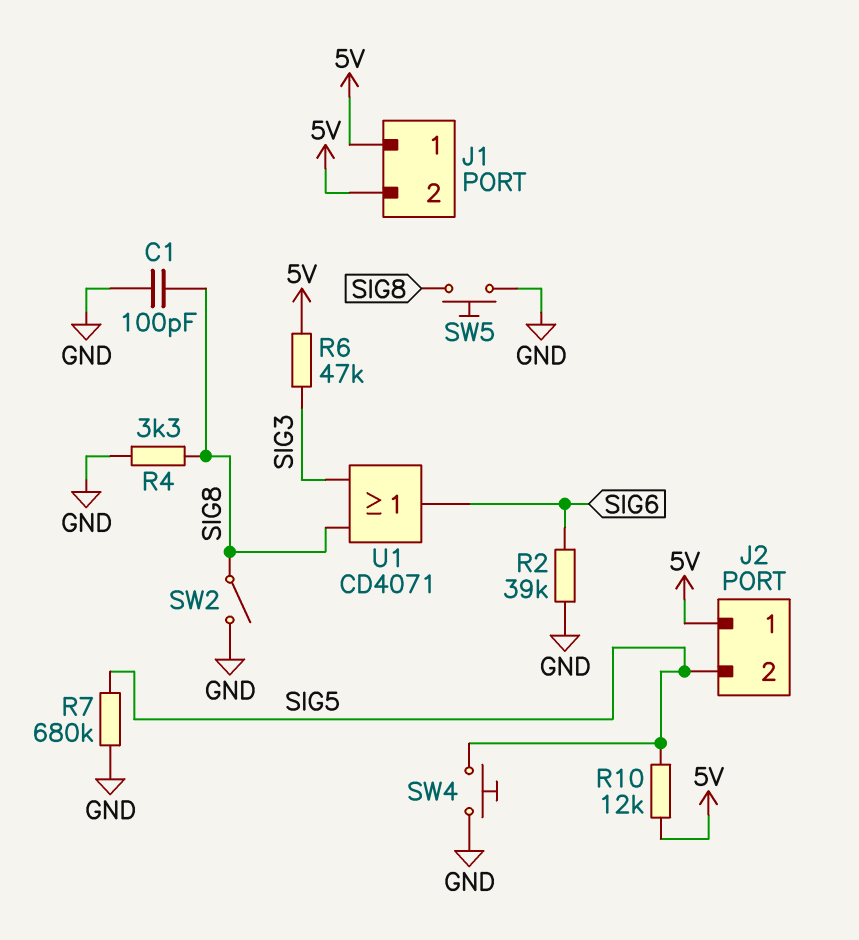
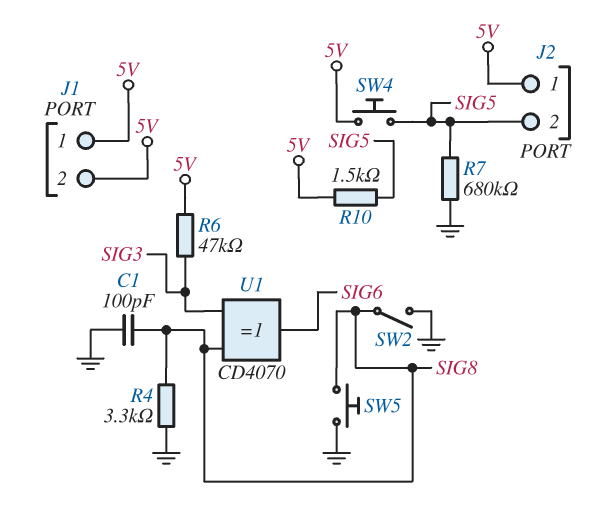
R2: 39k (GND, SIG6) -> none
R10: 12k (5V, SIG5) -> 1.5k (5V, SIG5)
SW4: button (GND, SIG5) -> button (5V, SIG5)
U1: OR CD4071 (in SIG3, in SIG8, out SIG6) -> XOR CD4070 (in SIG3, in SIG8, out SIG6)

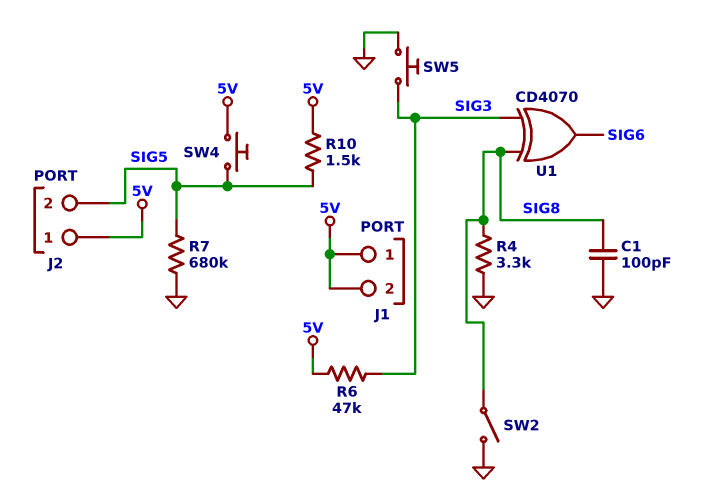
SW5: button (GND, SIG8) -> button (GND, SIG3)

